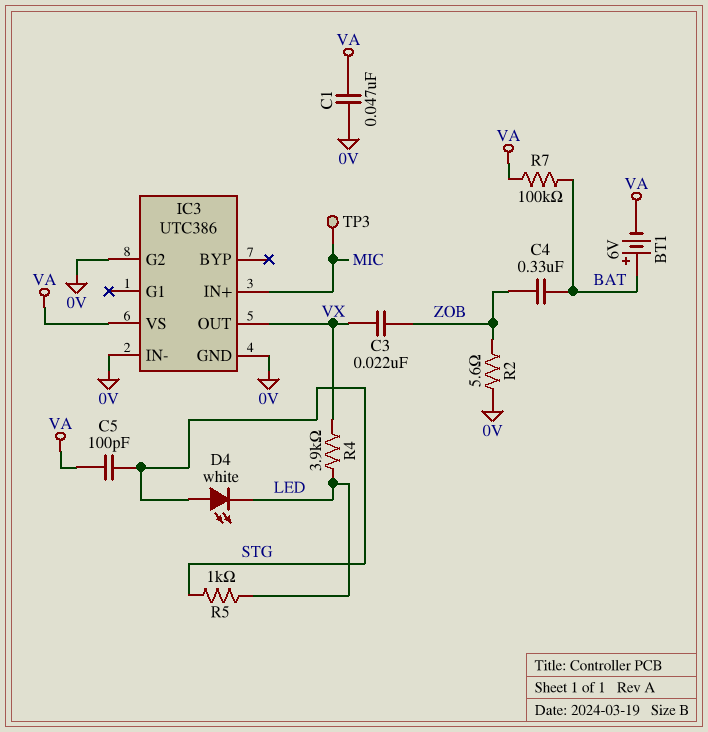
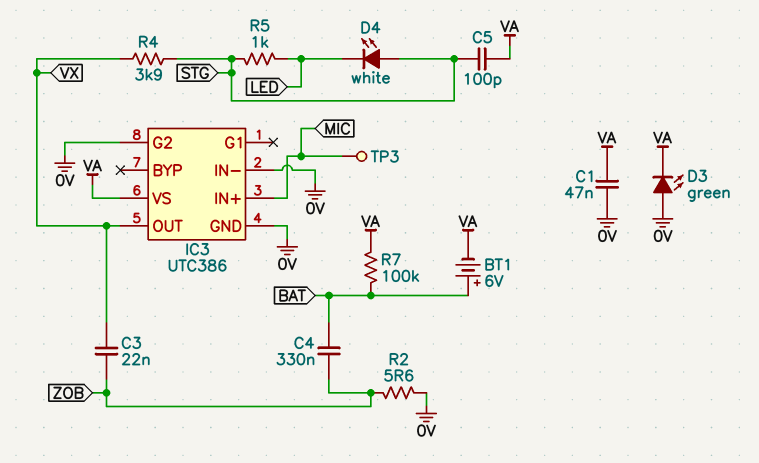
D3: none -> LED green (A 0V, K VA)
R4: 3.9k (LED, VX) -> 3.9k (STG, VX)

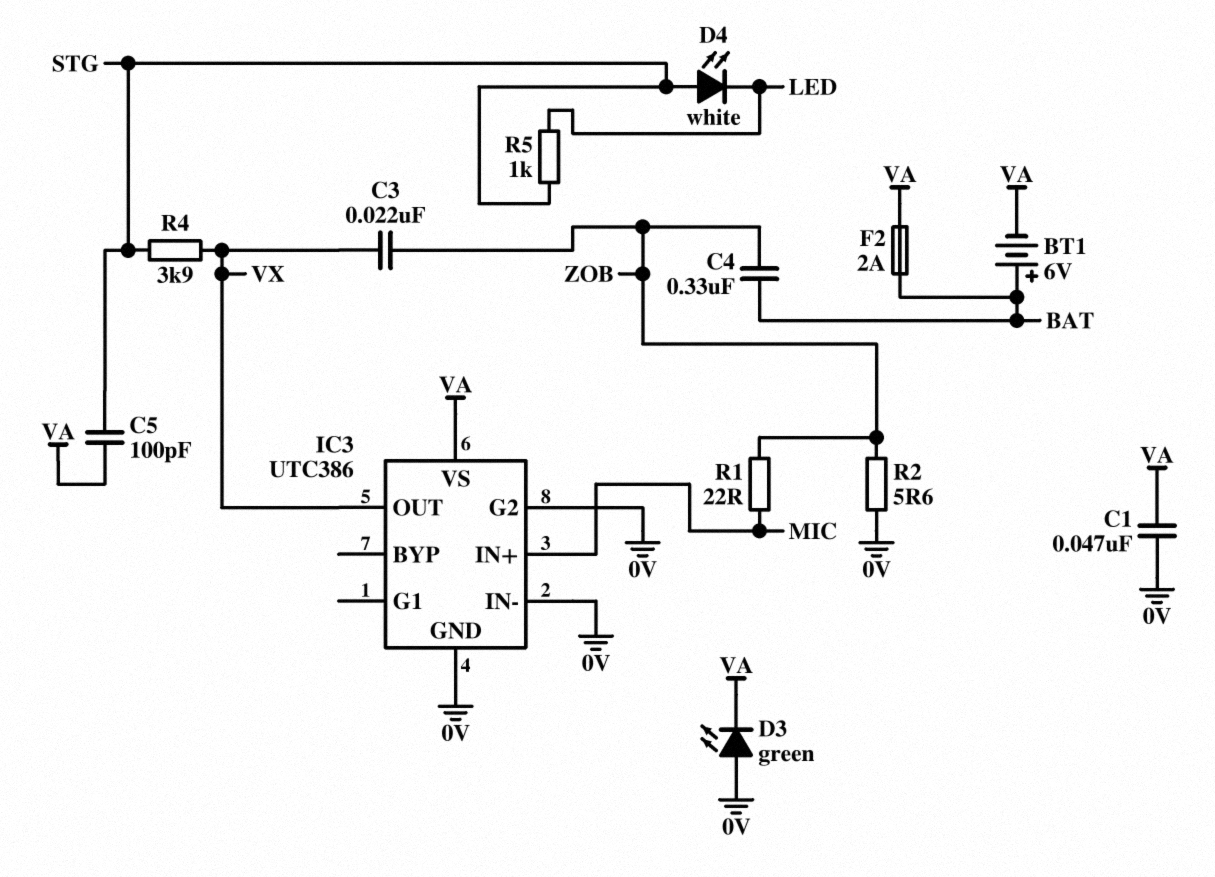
F2: none -> 2A (BAT, VA)
R1: none -> 22 (MIC, ZOB)
R7: 100k (BAT, VA) -> none
TP3: test point (MIC) -> none

